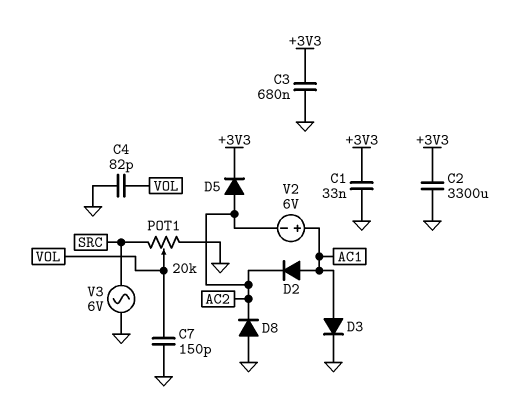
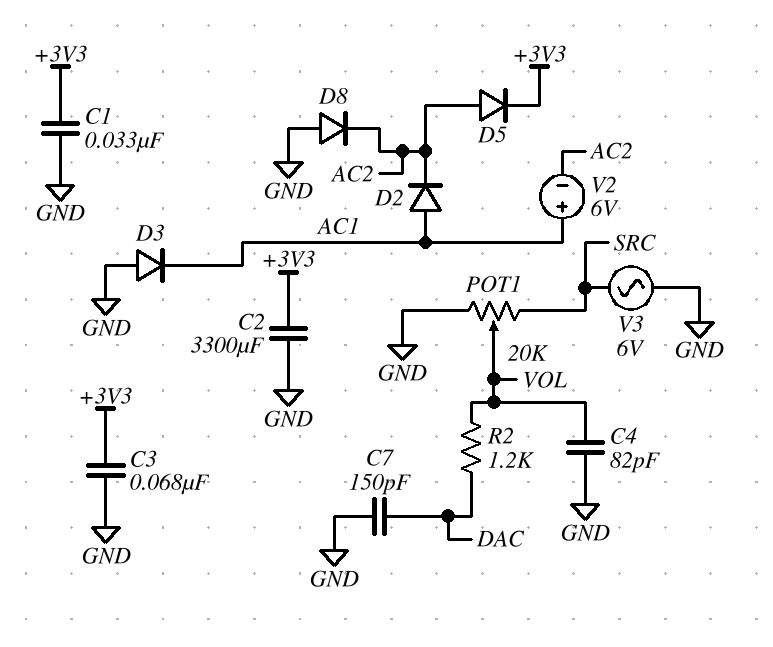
C3: 680nF (+3V3, GND) -> 68nF (+3V3, GND)
C7: 150pF (GND, VOL) -> 150pF (DAC, GND)
D3: diode (A AC1, K GND) -> diode (A GND, K AC1)
R2: none -> 1.2k (DAC, VOL)

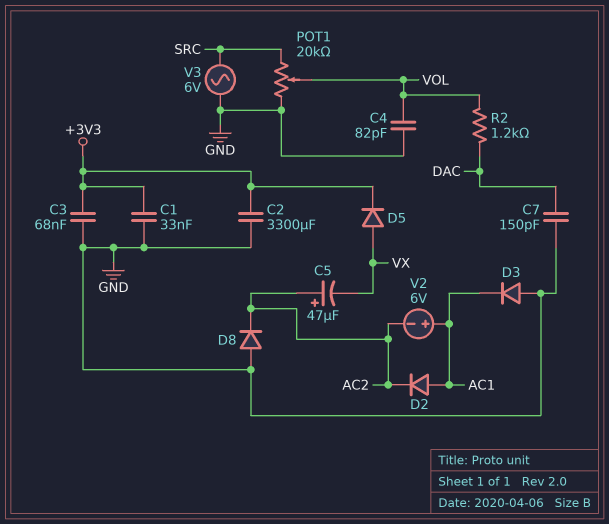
C5: none -> 47uF (plus AC2, minus VX)
D5: diode (A AC2, K +3V3) -> diode (A VX, K +3V3)

